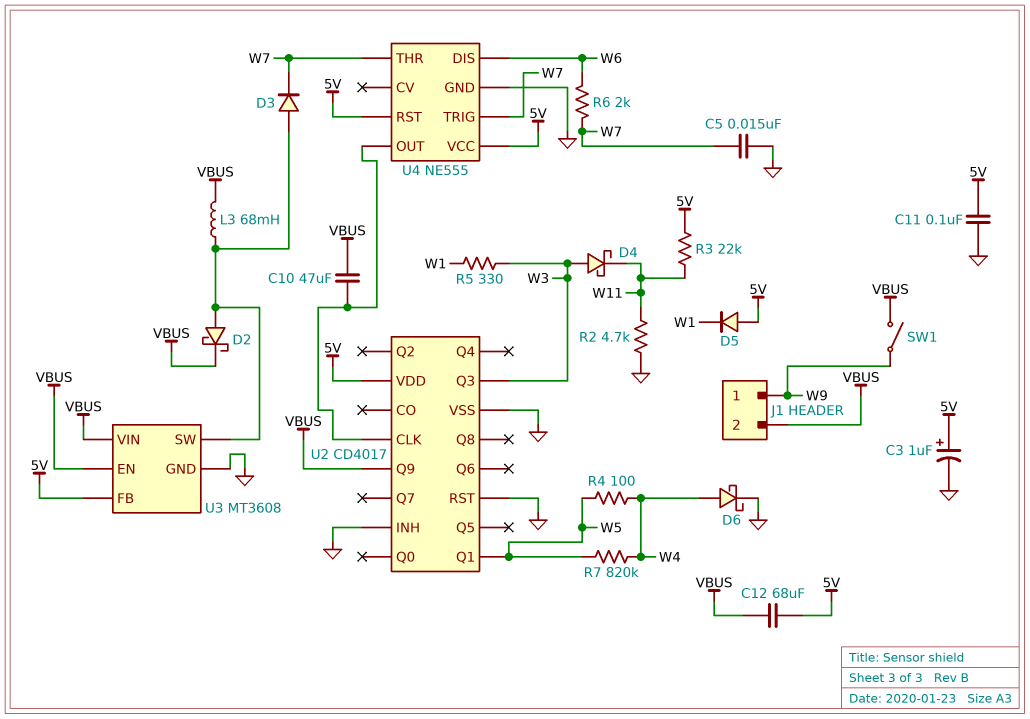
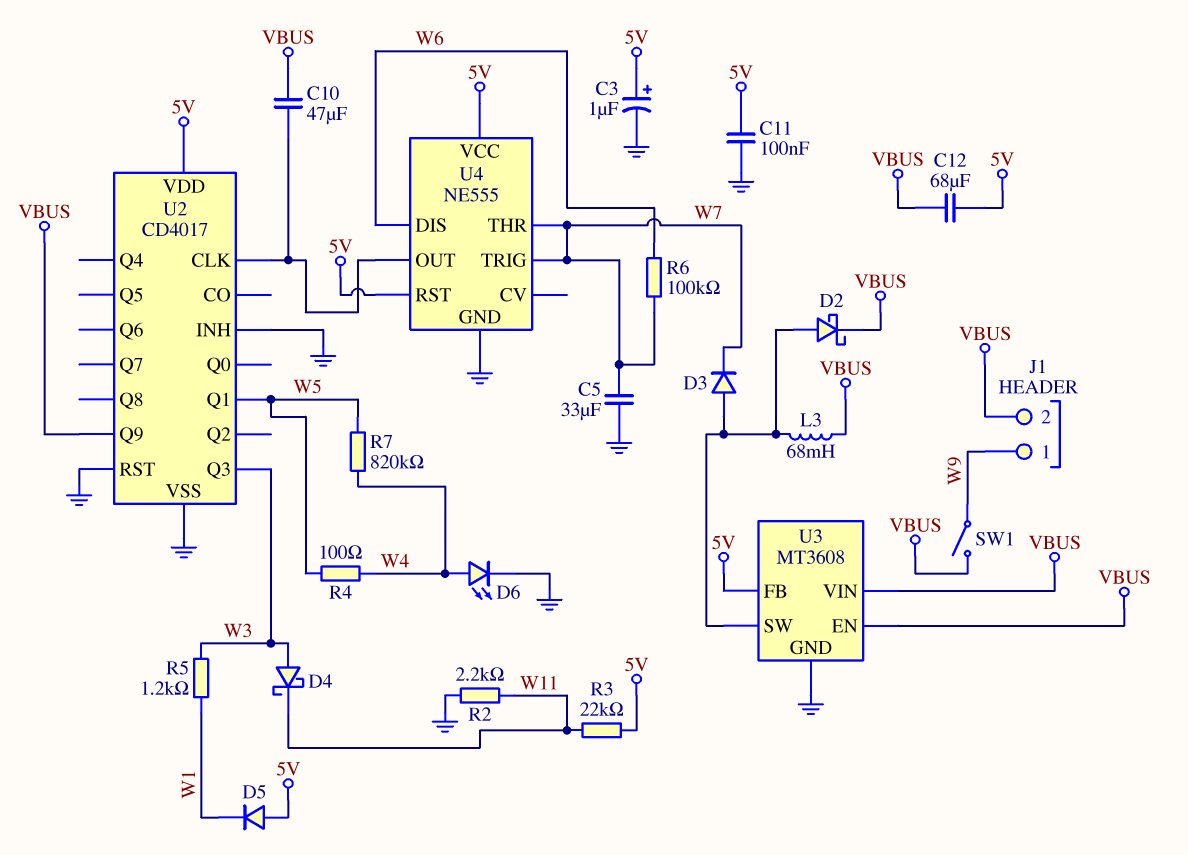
C5: 15nF (GND, W7) -> 33uF (GND, W7)
D6: schottky (A W4, K GND) -> LED (A W4, K GND)
R2: 4.7k (GND, W11) -> 2.2k (GND, W11)
R5: 330 (W1, W3) -> 1.2k (W1, W3)
R6: 2k (W6, W7) -> 100k (W6, W7)

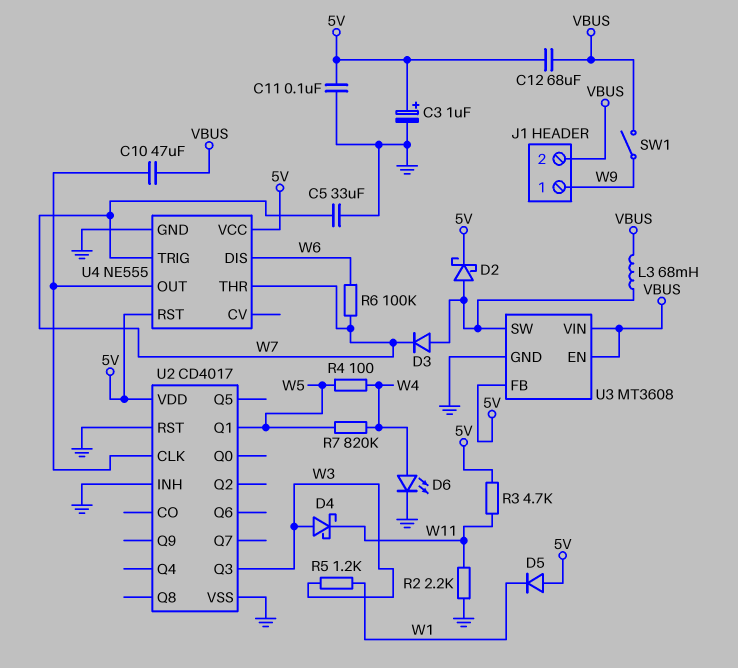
D2: schottky (A U3/SW, K VBUS) -> schottky (A U3/SW, K 5V)
R3: 22k (5V, W11) -> 4.7k (5V, W11)
U2 pin Q9: VBUS -> none

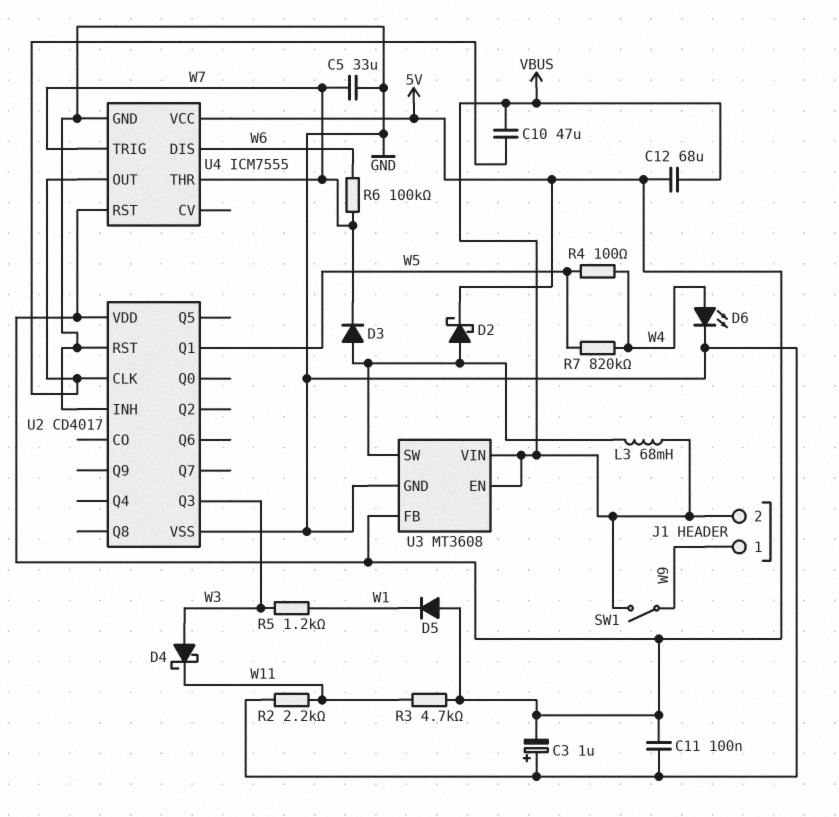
C3: 1uF (plus 5V, minus GND) -> 1uF (plus GND, minus 5V)
U4: NE555 -> ICM7555

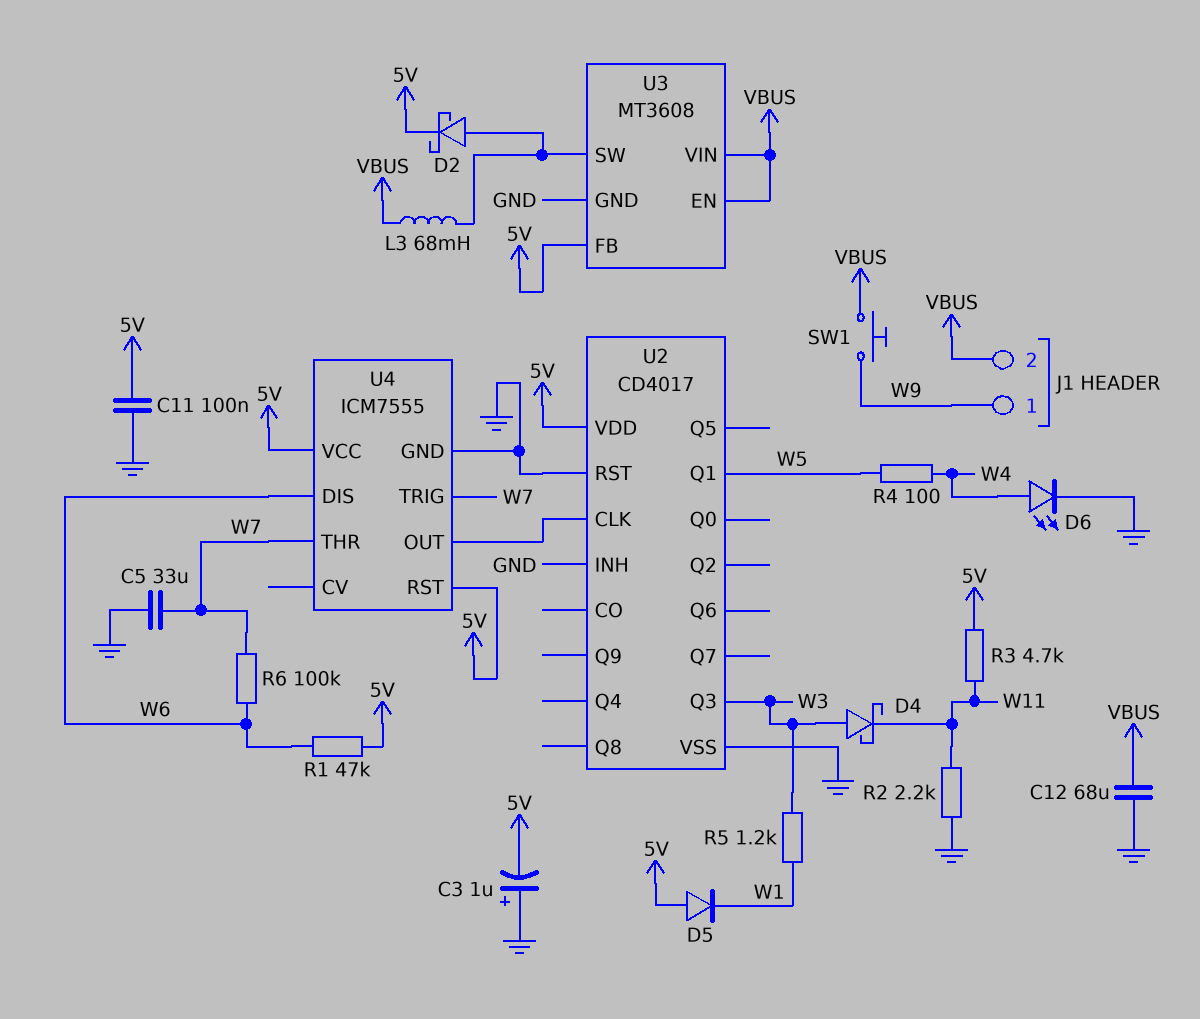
C10: 47uF (U2/CLK, VBUS) -> none
C12: 68uF (5V, VBUS) -> 68uF (GND, VBUS)
D3: diode (A U3/SW, K W7) -> none
R1: none -> 47k (5V, W6)
R7: 820k (W4, W5) -> none
SW1: switch (VBUS, W9) -> button (VBUS, W9)

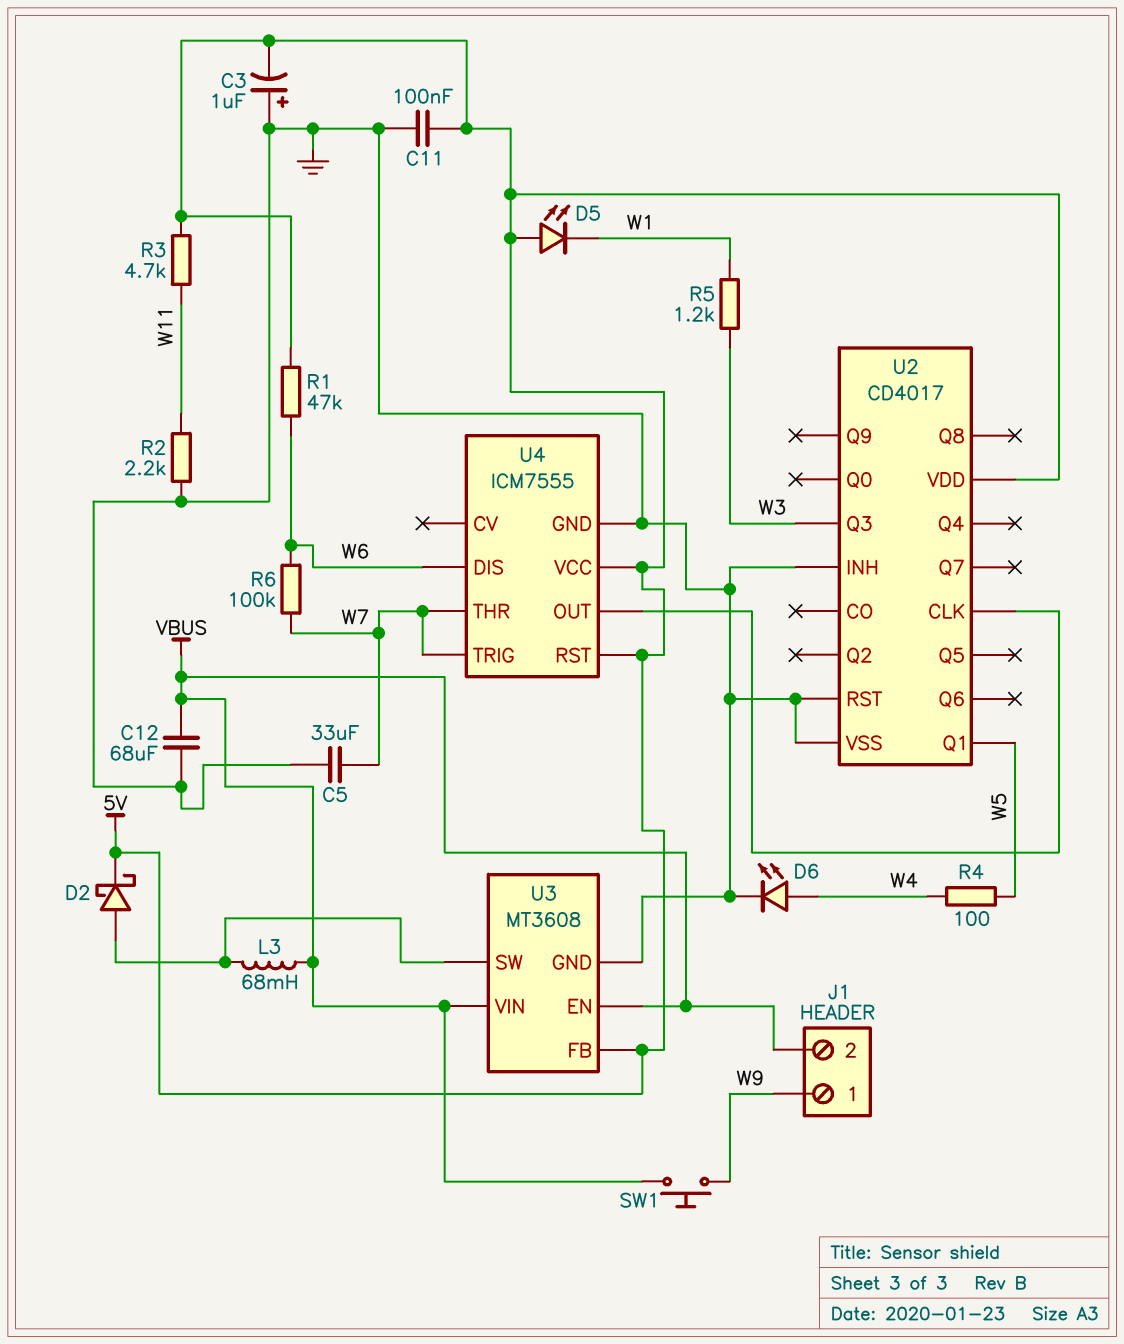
D4: schottky (A W3, K W11) -> none
D5: diode (A 5V, K W1) -> LED (A 5V, K W1)

